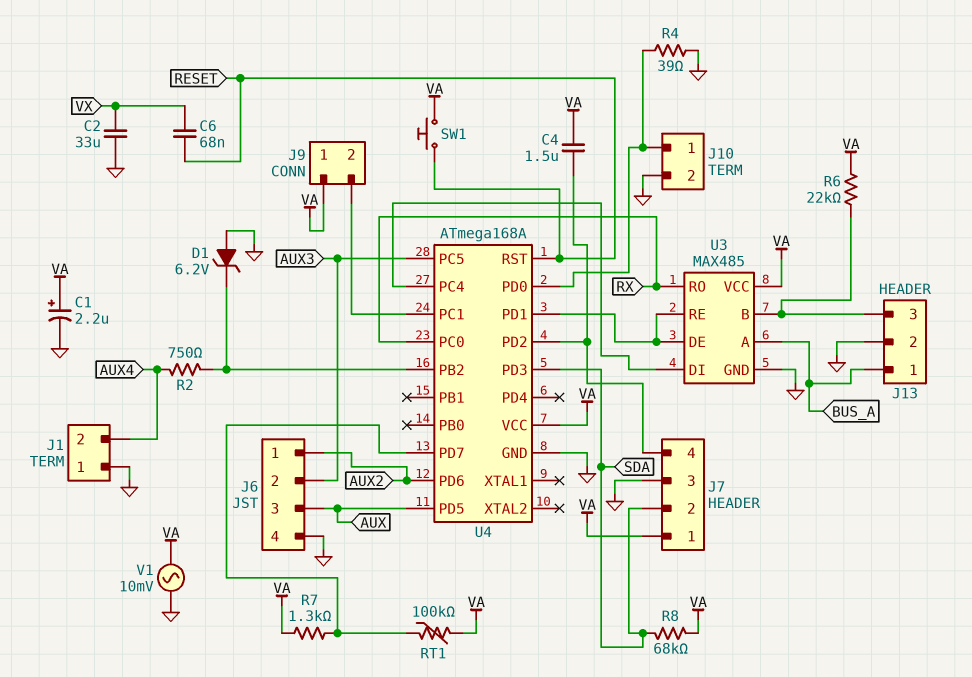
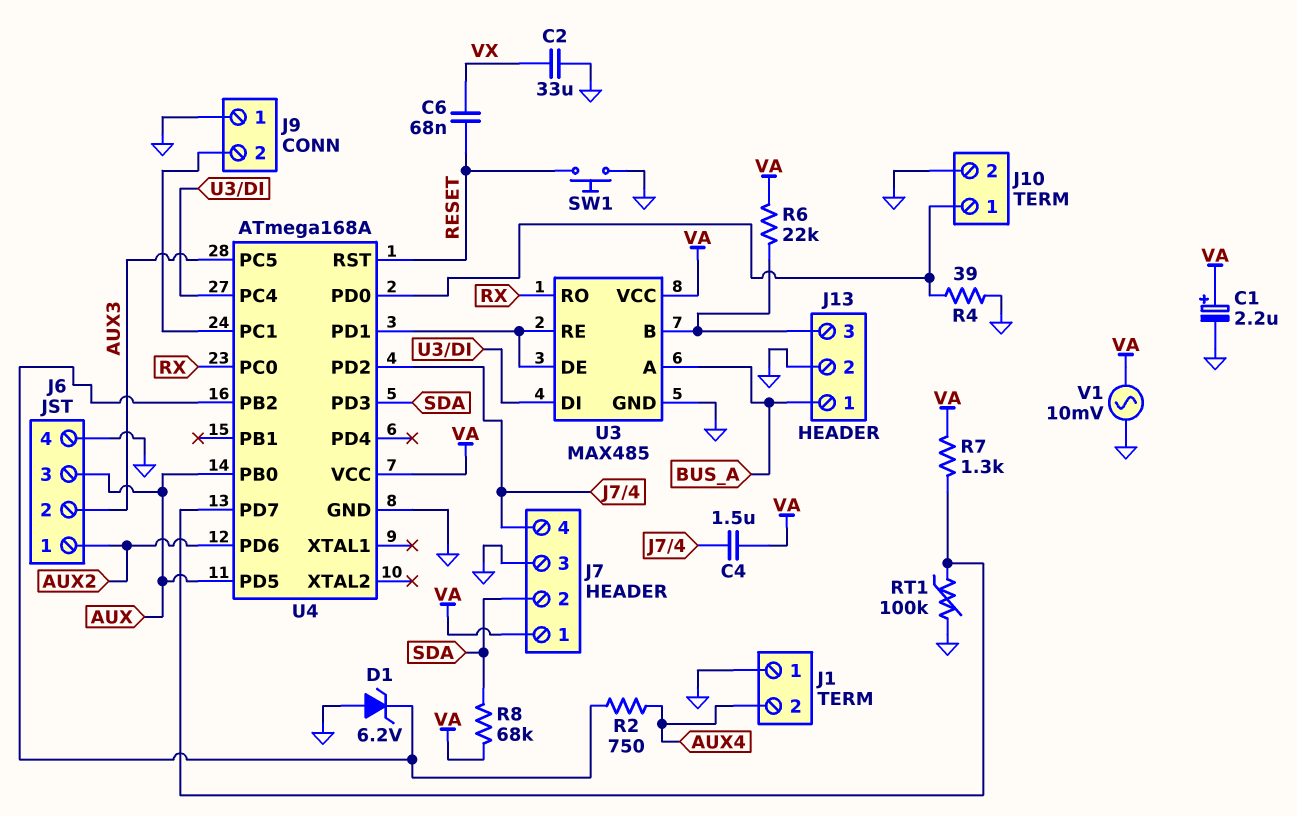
J9 pin 1: VA -> GND
RT1: 100k (U4/PD7, VA) -> 100k (GND, U4/PD7)
SW1: button (RESET, VA) -> button (GND, RESET)
U4 pin PB0: none -> AUX

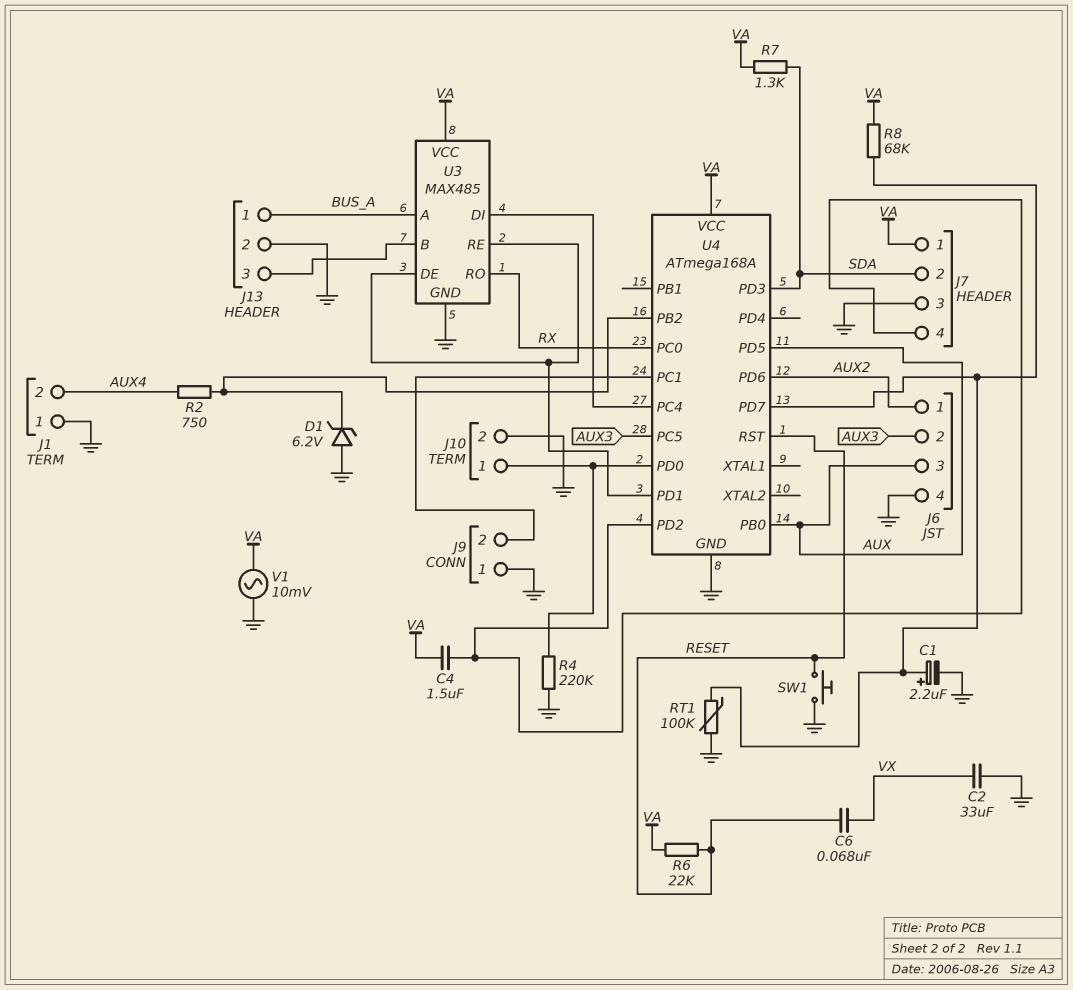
C1: 2.2uF (plus VA, minus GND) -> 2.2uF (plus U4/PD7, minus GND)
R4: 39 (GND, J10/1) -> 220k (GND, J10/1)
R6: 22k (J13/3, VA) -> 22k (RESET, VA)
R7: 1.3k (U4/PD7, VA) -> 1.3k (SDA, VA)
R8: 68k (SDA, VA) -> 68k (U4/PD7, VA)

